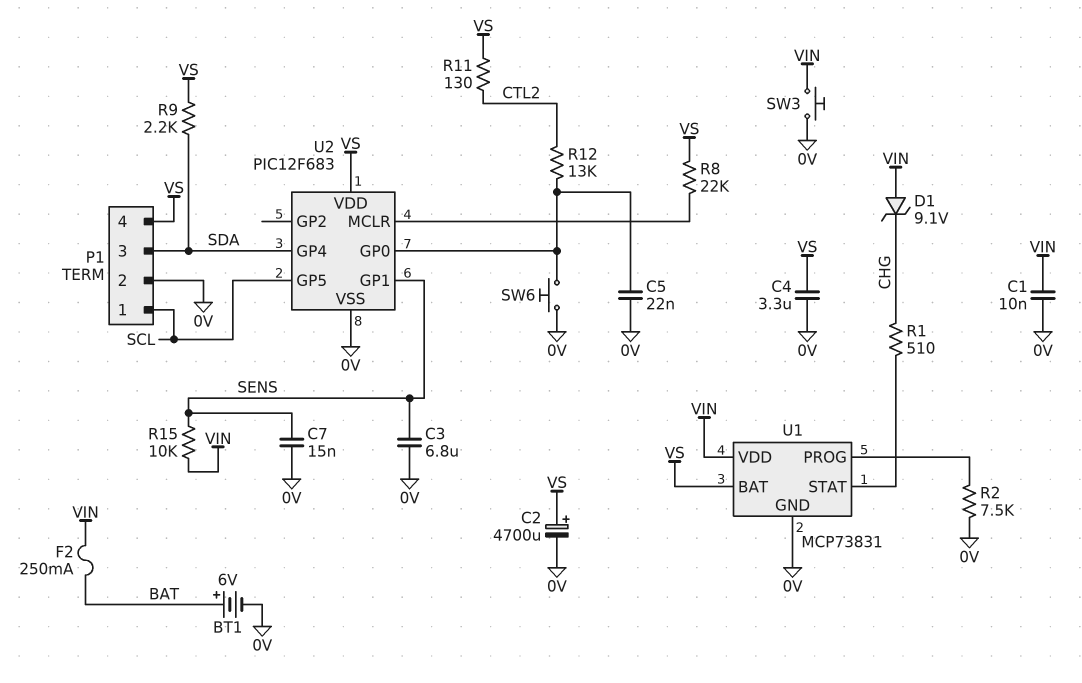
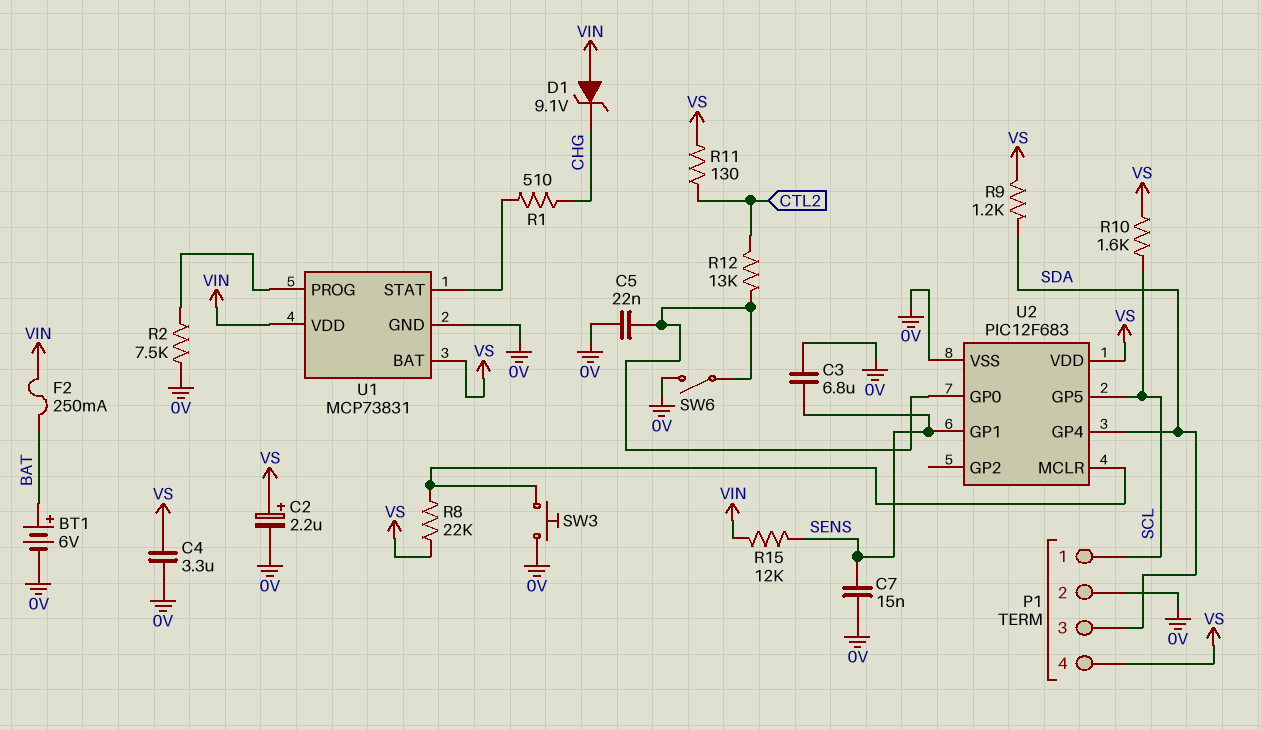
C1: 10nF (0V, VIN) -> none
C2: 4700uF (plus VS, minus 0V) -> 2.2uF (plus VS, minus 0V)
R9: 2.2k (SDA, VS) -> 1.2k (SDA, VS)
R10: none -> 1.6k (SCL, VS)
R15: 10k (SENS, VIN) -> 12k (SENS, VIN)
SW3: button (0V, VIN) -> button (0V, U2/MCLR)
SW6: button (0V, U2/GP0) -> switch (0V, U2/GP0)

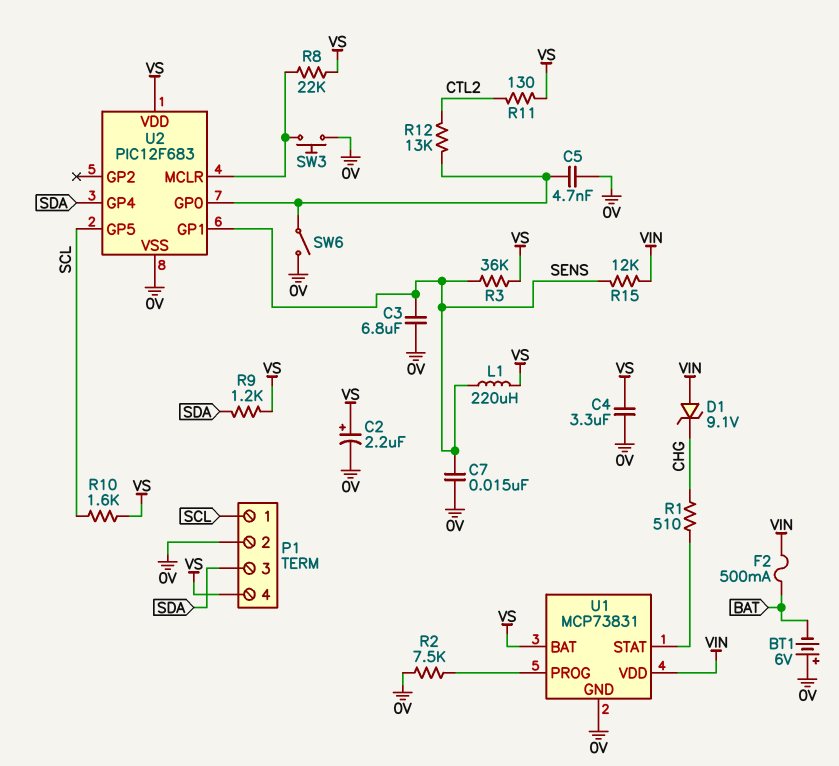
BT1: 6V (plus BAT, minus 0V) -> 6V (plus 0V, minus BAT)
C5: 22nF (0V, U2/GP0) -> 4.7nF (0V, U2/GP0)
F2: 250mA (BAT, VIN) -> 500mA (BAT, VIN)
L1: none -> 220uH (SENS, VS)
R3: none -> 36k (SENS, VS)

